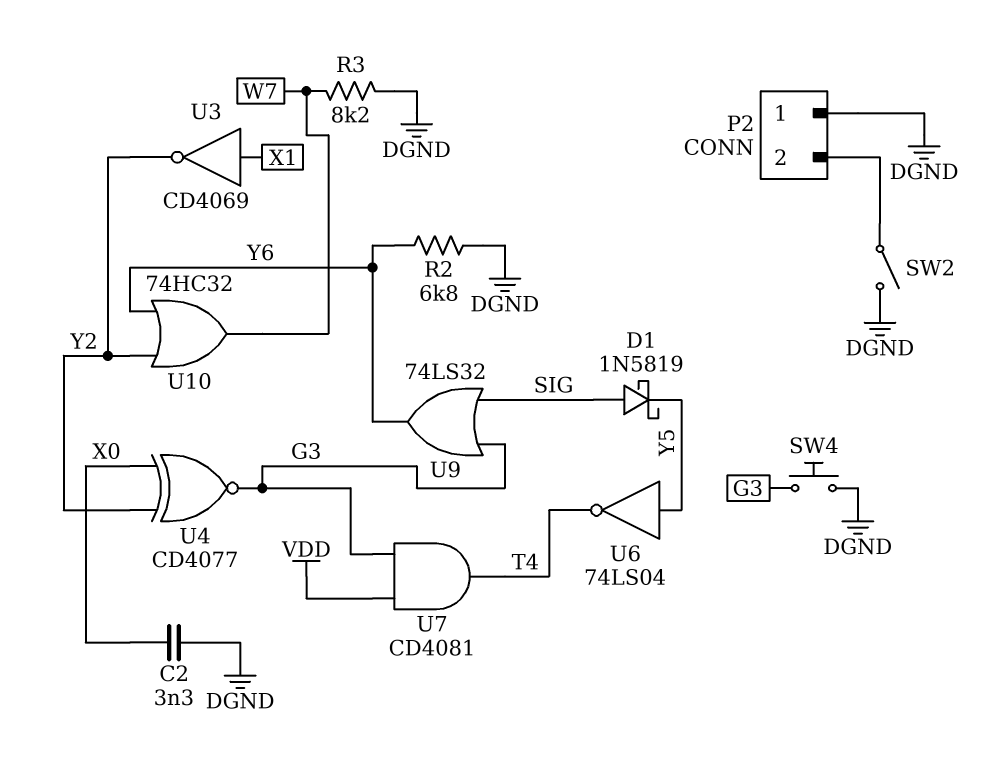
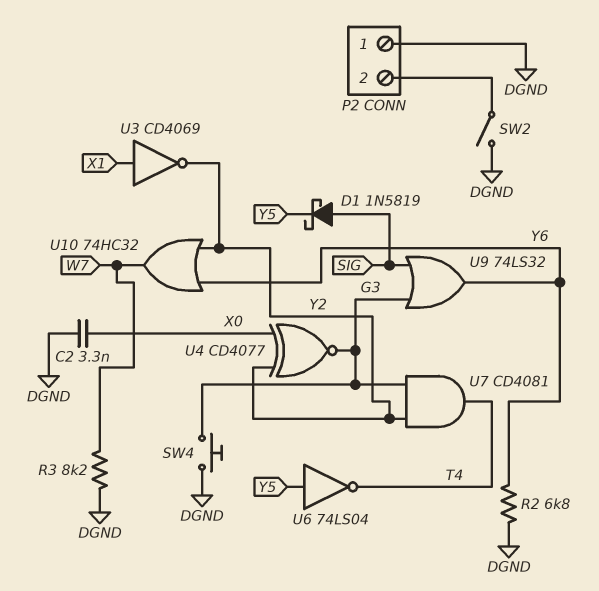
U7: AND CD4081 (in G3, in VDD, out T4) -> AND CD4081 (in G3, in Y2, out T4)

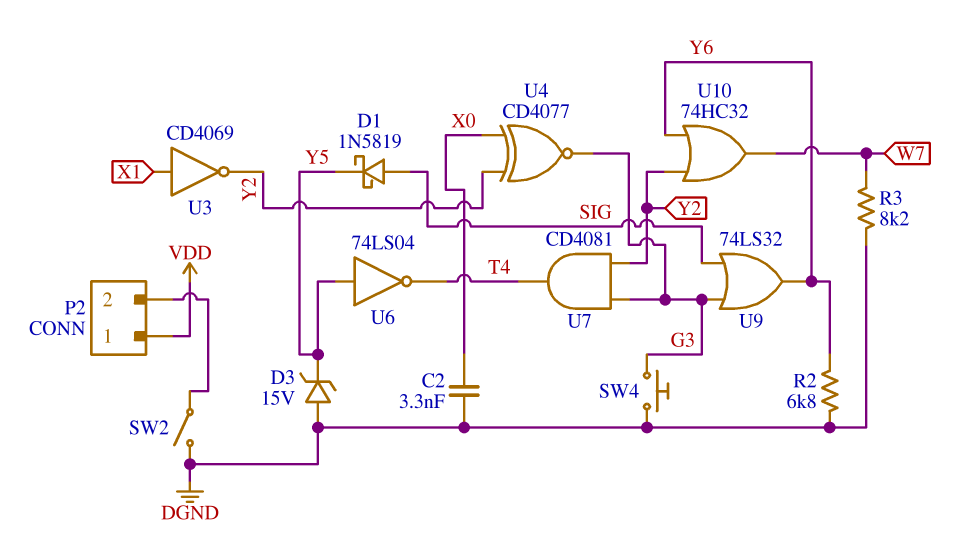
D3: none -> zener 15V (A DGND, K Y5)
P2 pin 1: DGND -> VDD

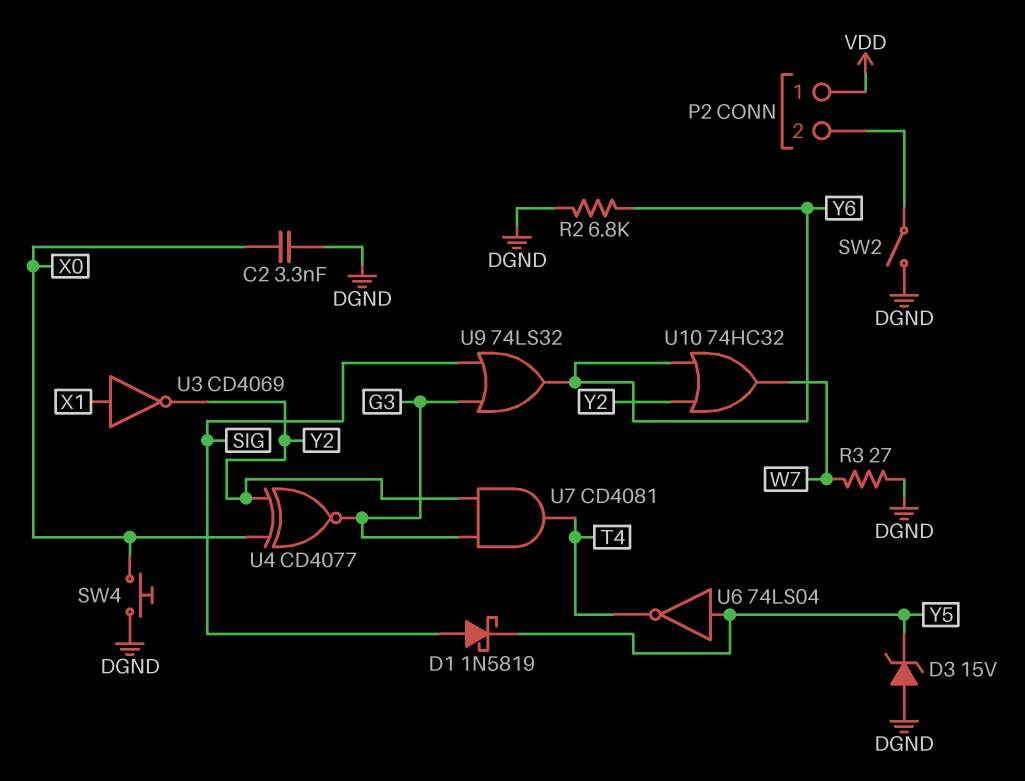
R3: 8.2k (DGND, W7) -> 27 (DGND, W7)
SW4: button (DGND, G3) -> button (DGND, X0)

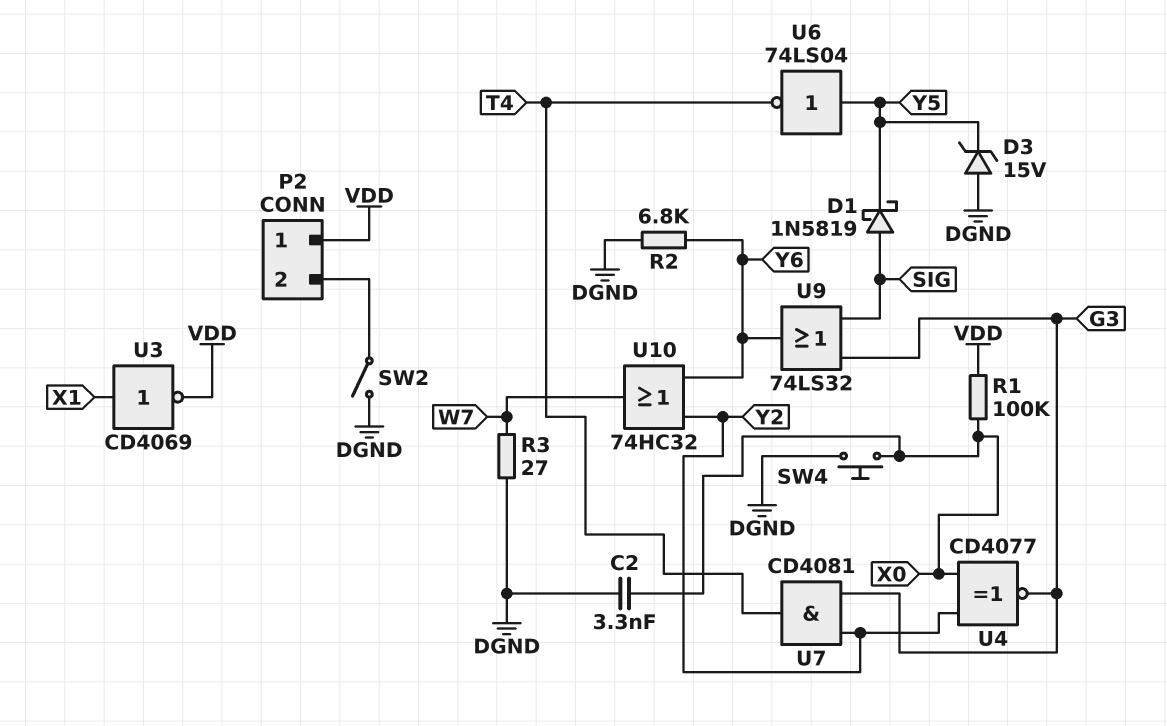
R1: none -> 100k (VDD, X0)
U3: NOT CD4069 (in X1, out Y2) -> NOT CD4069 (in X1, out VDD)

